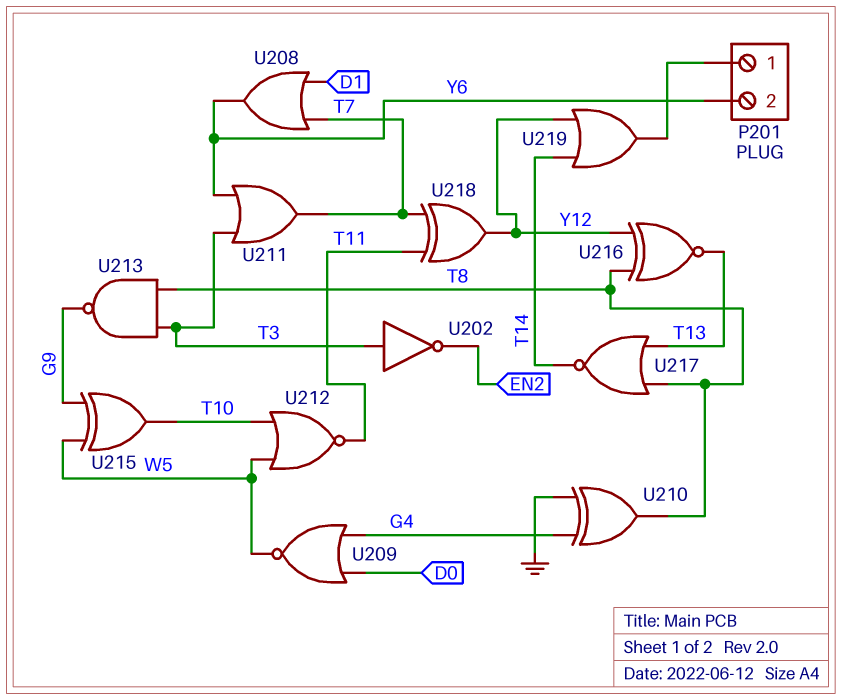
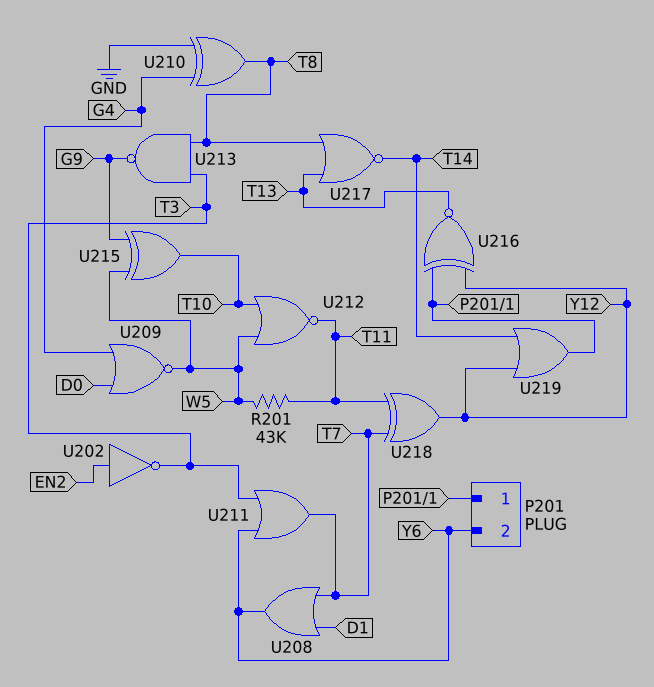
R201: none -> 43k (T11, W5)
U202: NOT (in T3, out EN2) -> NOT (in EN2, out T3)
U216: XNOR (in T8, in Y12, out T13) -> XNOR (in P201/1, in Y12, out T13)

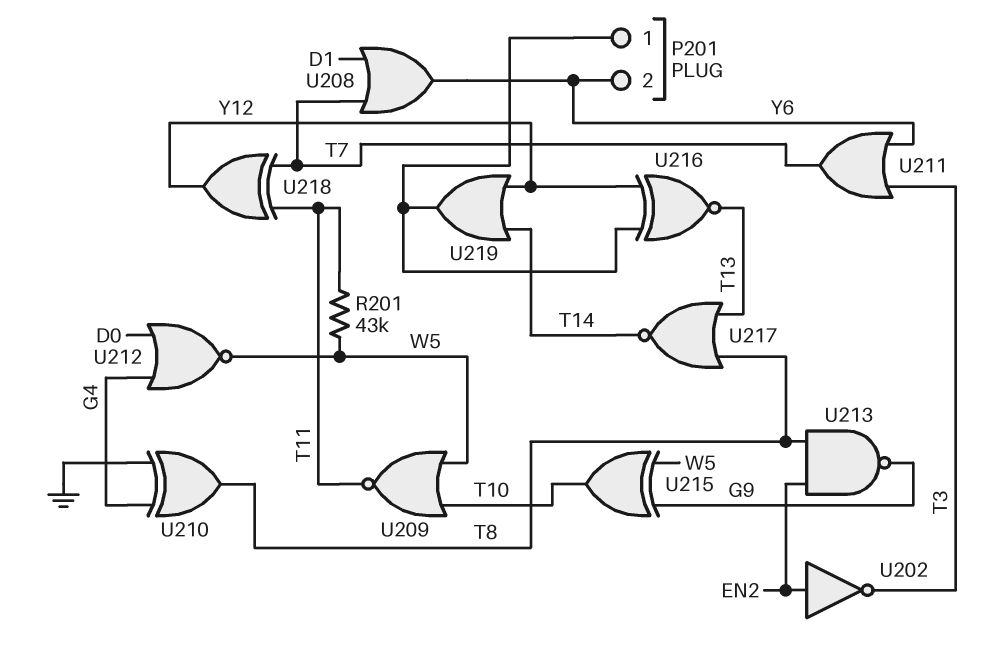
U209: NOR (in D0, in G4, out W5) -> NOR (in T10, in W5, out T11)
U212: NOR (in T10, in W5, out T11) -> NOR (in D0, in G4, out W5)
U213: NAND (in T3, in T8, out G9) -> NAND (in EN2, in T8, out G9)

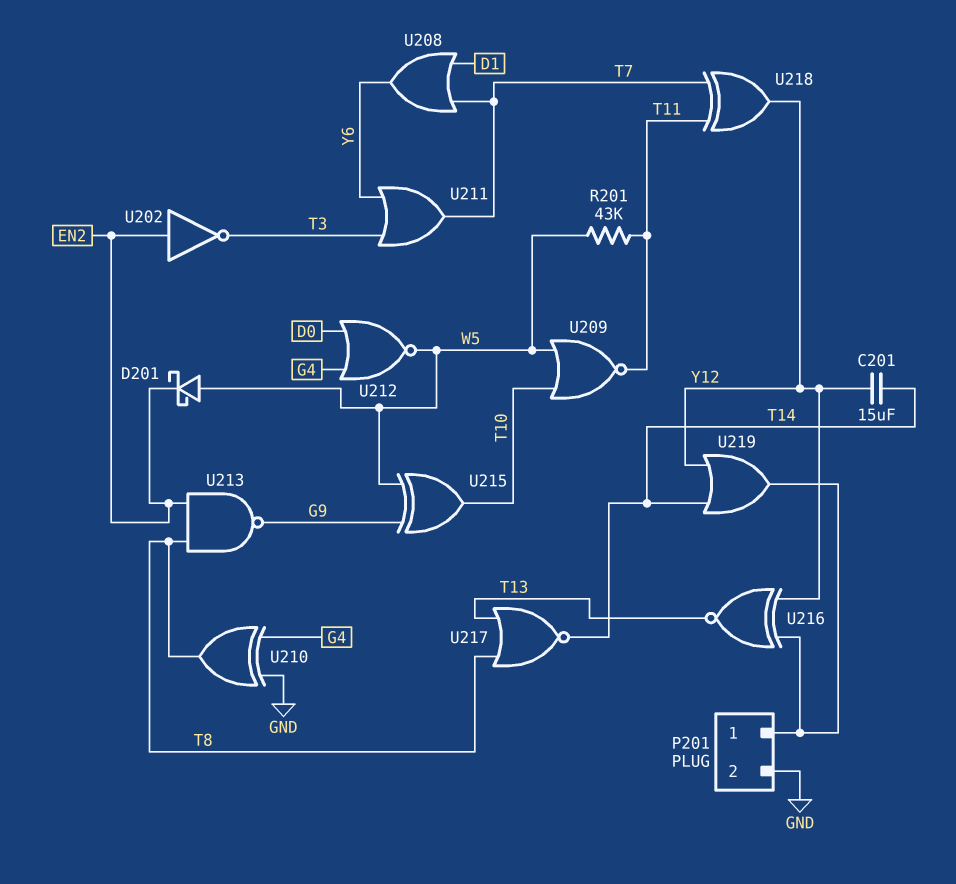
C201: none -> 15uF (T14, Y12)
D201: none -> schottky (A W5, K EN2)
P201 pin 2: Y6 -> GND

